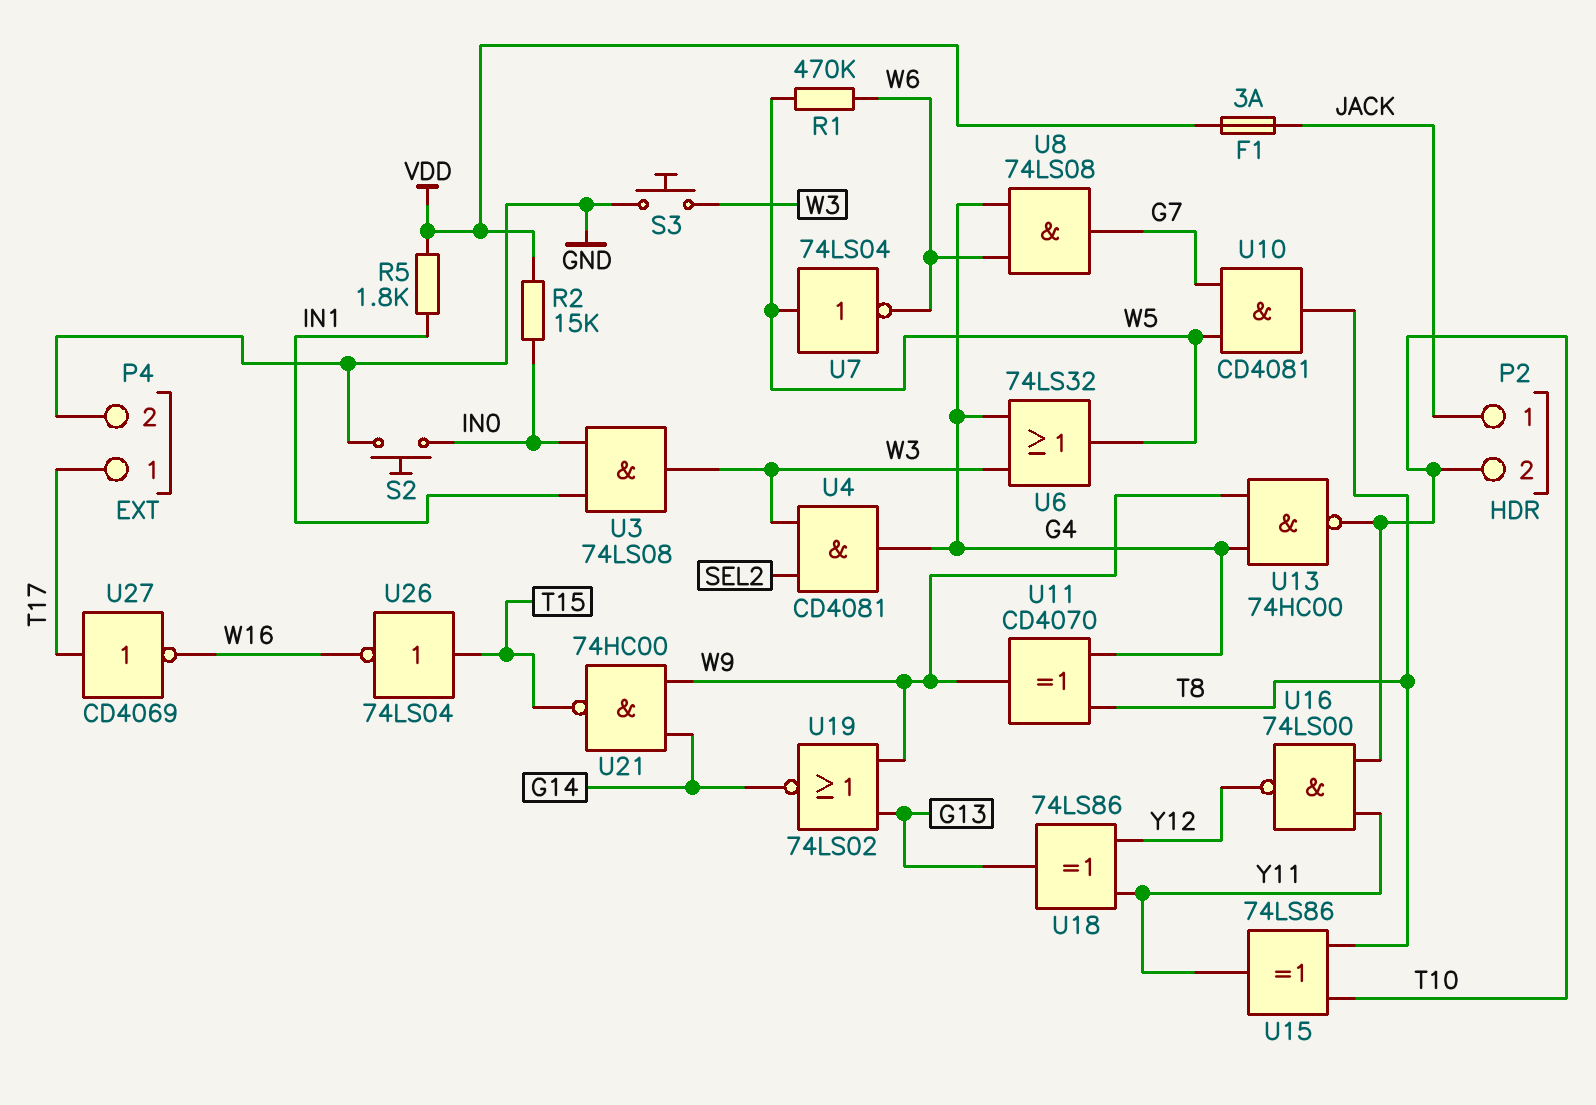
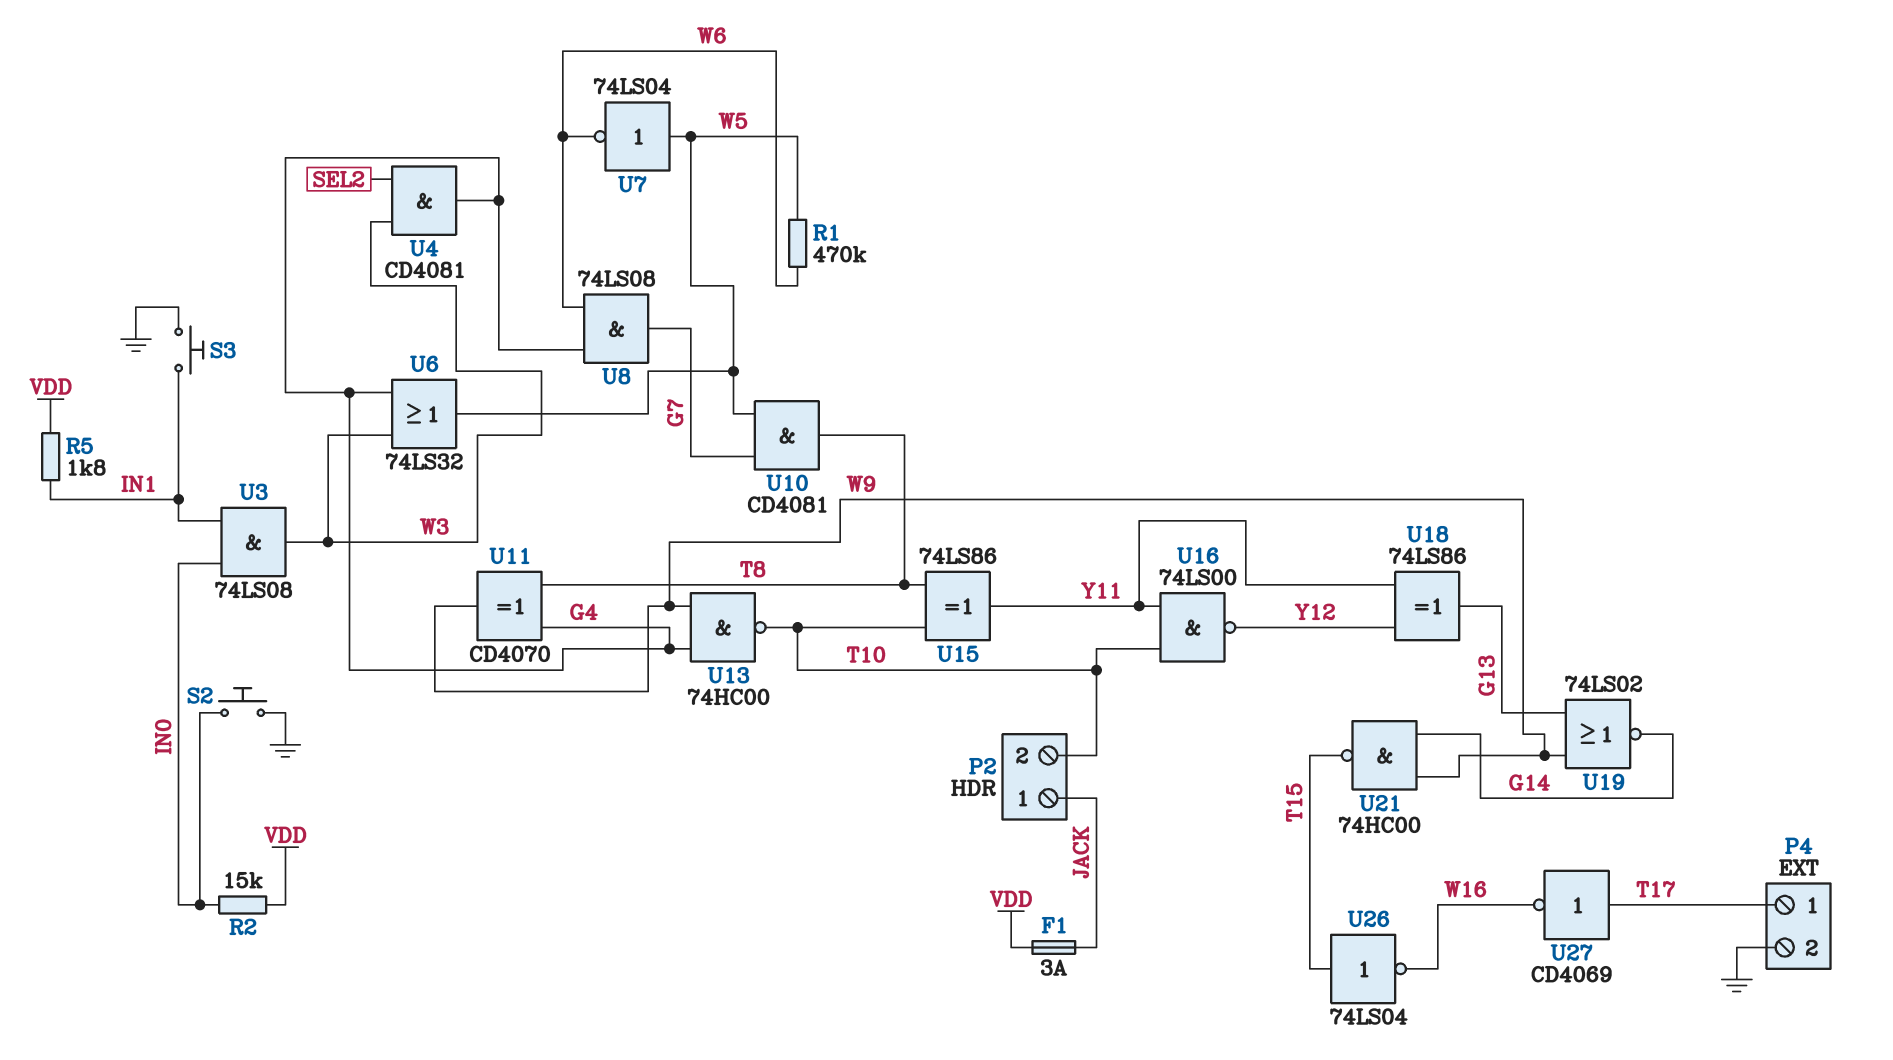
S3: button (GND, W3) -> button (GND, IN1)

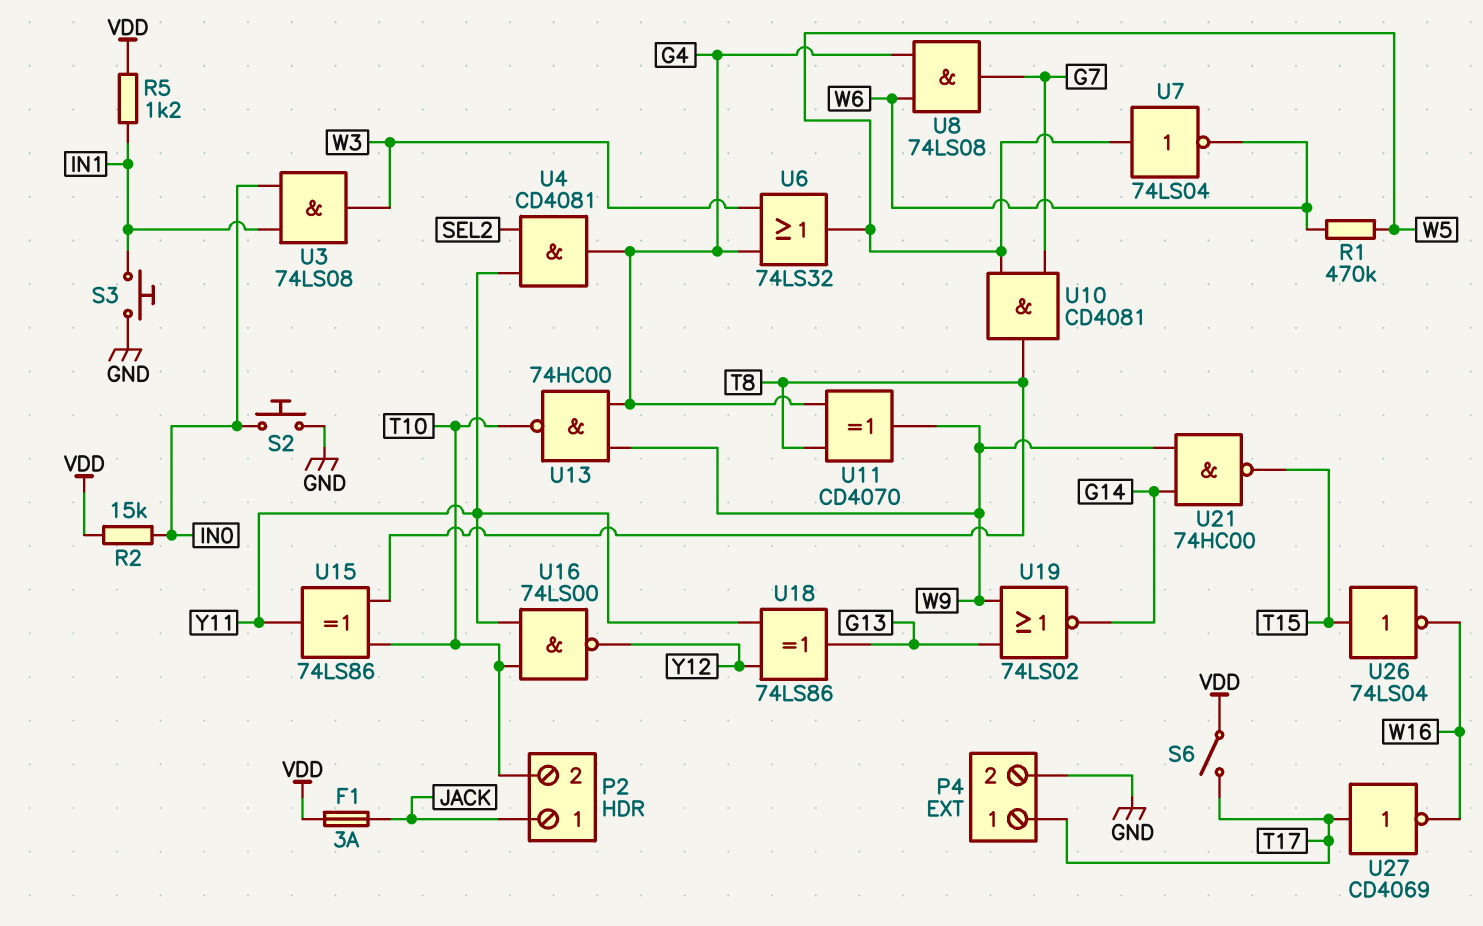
R5: 1.8k (IN1, VDD) -> 1.2k (IN1, VDD)
S6: none -> switch (T17, VDD)
U4: AND CD4081 (in SEL2, in W3, out G4) -> AND CD4081 (in SEL2, in Y11, out G4)

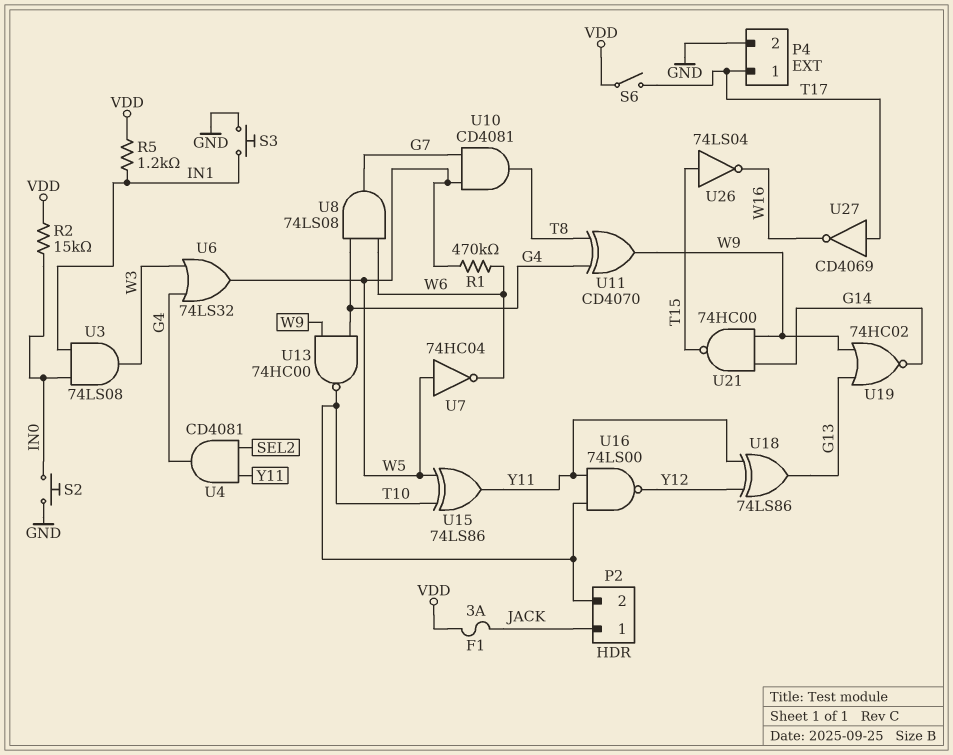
U7: NOT 74LS04 (in W5, out W6) -> NOT 74HC04 (in W5, out W6)
U15: XOR 74LS86 (in T8, in T10, out Y11) -> XOR 74LS86 (in T10, in W5, out Y11)
U19: NOR 74LS02 (in G13, in W9, out G14) -> NOR 74HC02 (in G13, in W9, out G14)

